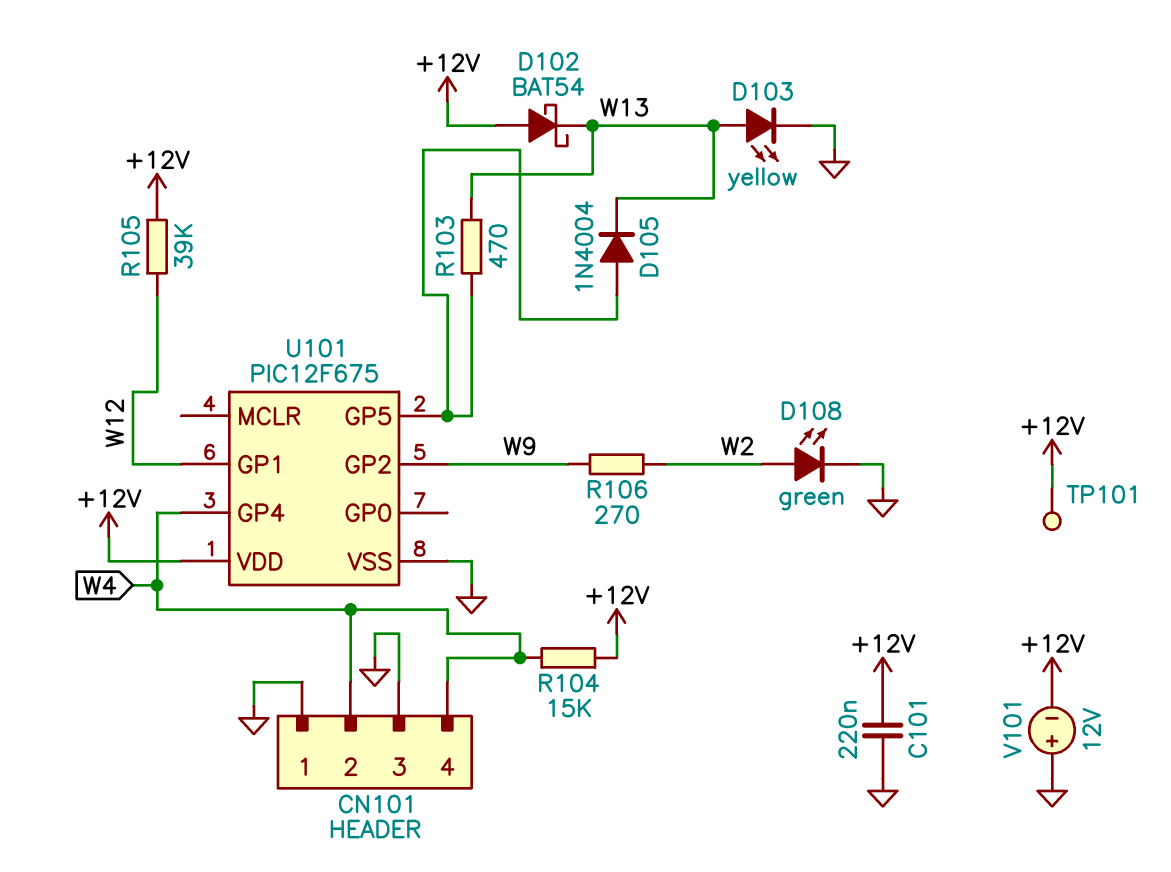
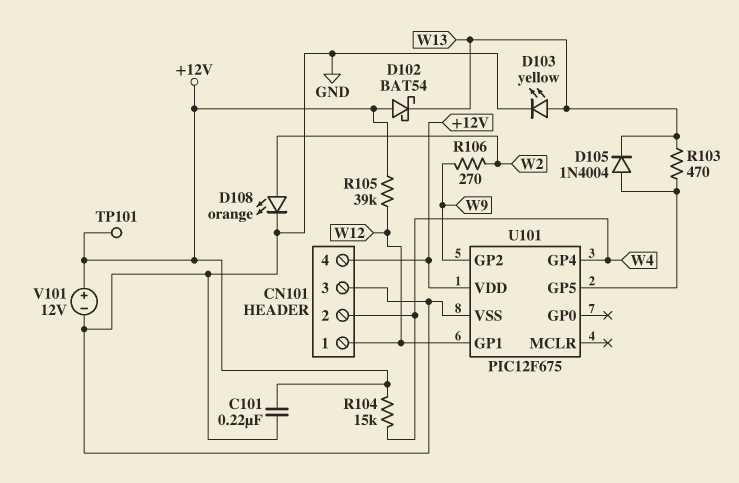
CN101 pin 1: GND -> W12
CN101 pin 4: W4 -> +12V
D108: LED green (A W2, K GND) -> LED orange (A W2, K GND)
V101: 12V (plus GND, minus +12V) -> 12V (plus +12V, minus GND)

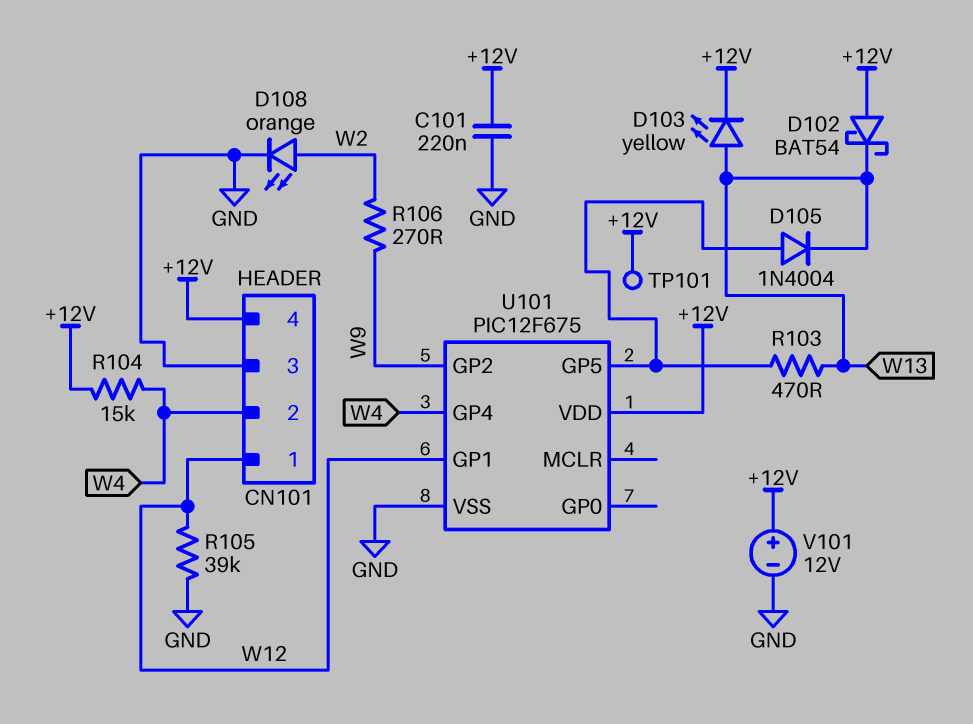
D103: LED yellow (A W13, K GND) -> LED yellow (A W13, K +12V)
R105: 39k (+12V, W12) -> 39k (GND, W12)

